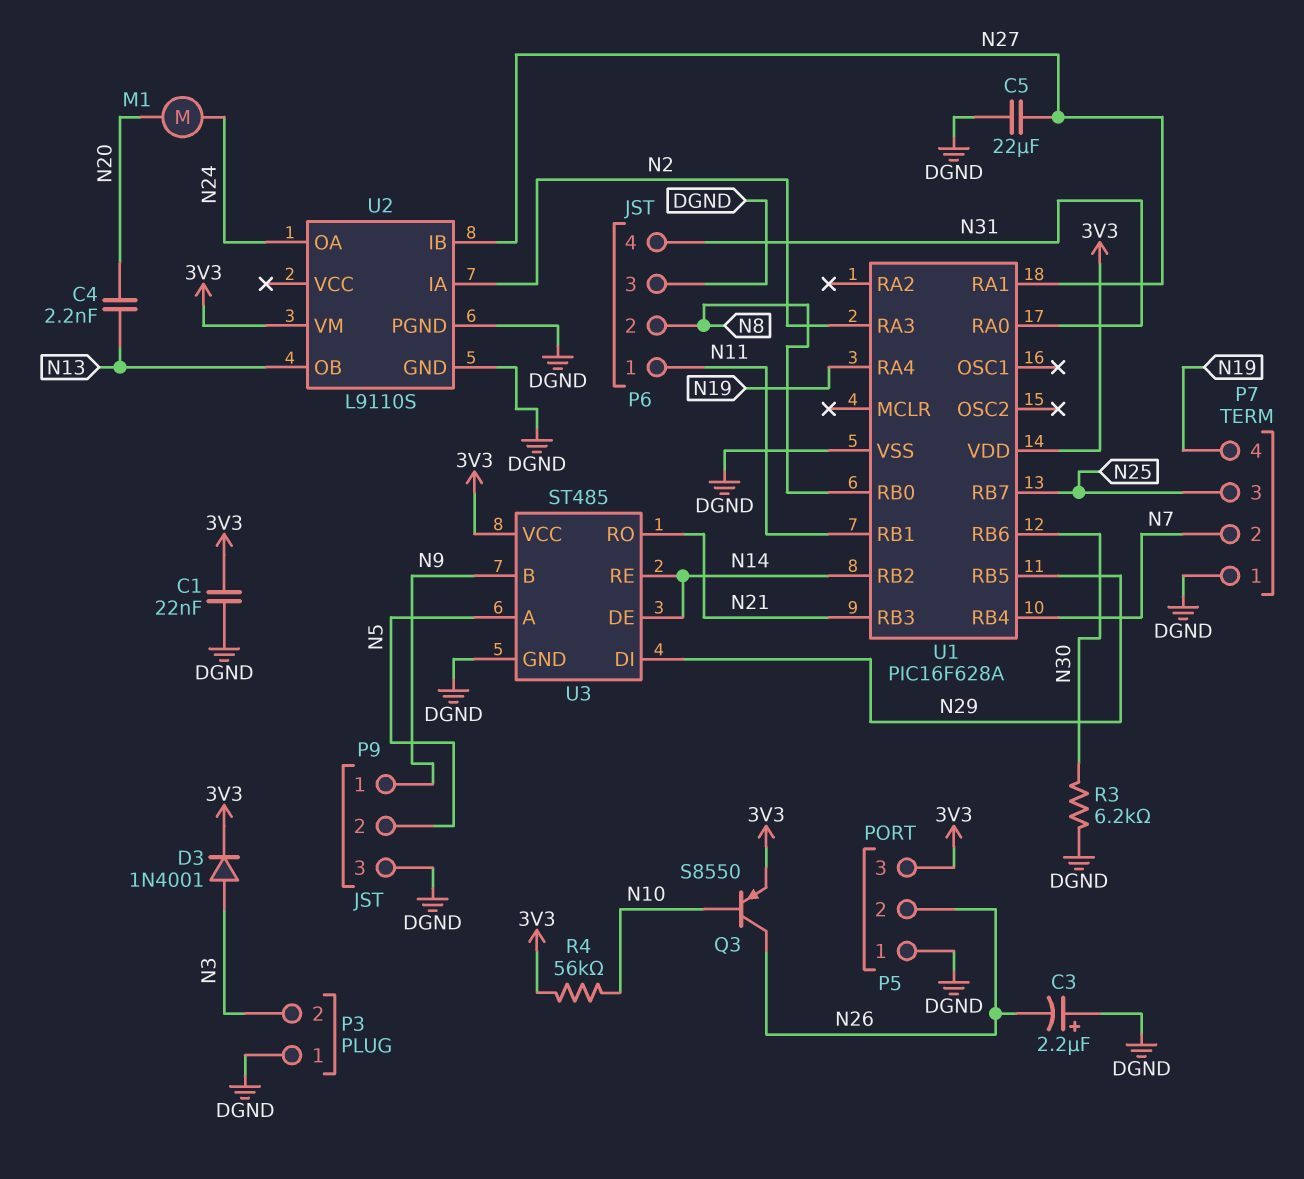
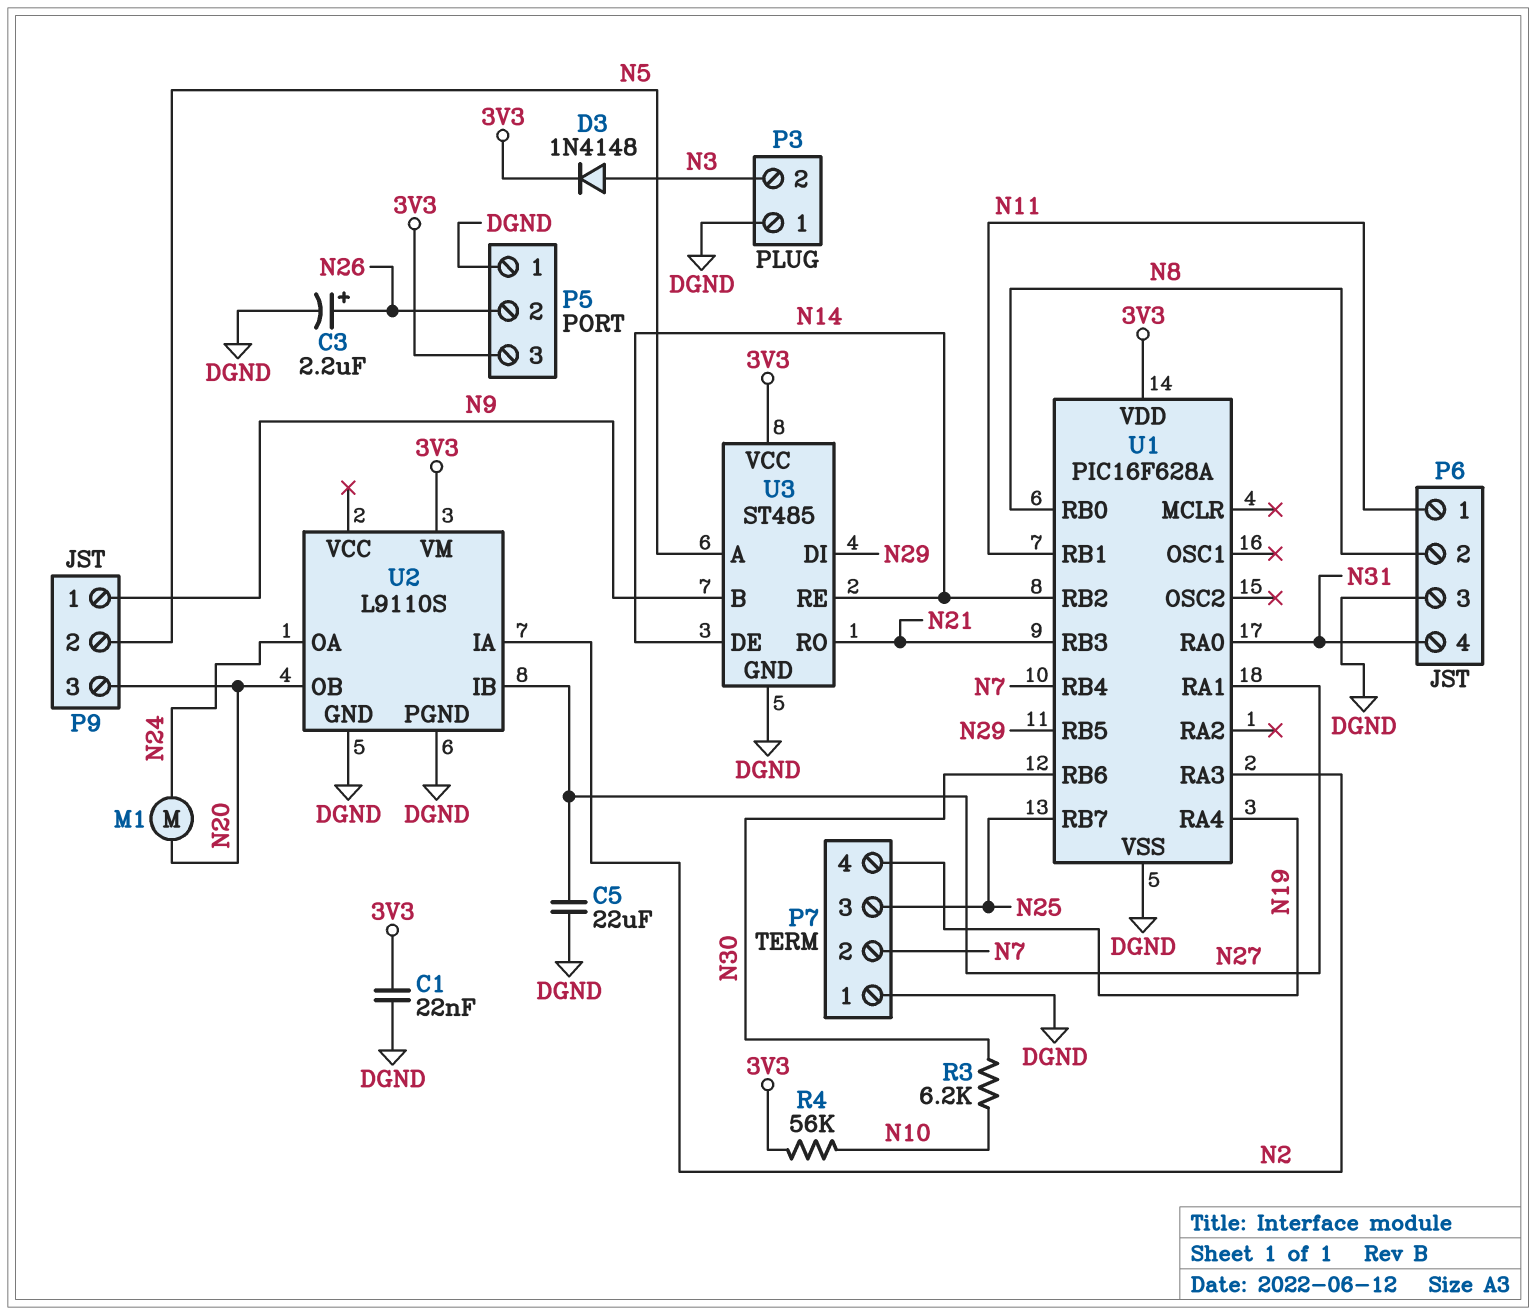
C3: 2.2uF (plus DGND, minus N26) -> 2.2uF (plus N26, minus DGND)
C4: 2.2nF (N13, N20) -> none
D3: diode 1N4001 (A N3, K 3V3) -> diode 1N4148 (A N3, K 3V3)
P9 pin 3: DGND -> N20
Q3: PNP S8550 (B N10, C N26, E 3V3) -> none
R3: 6.2k (DGND, N30) -> 6.2k (N10, N30)
U2 pin OB: N13 -> N20

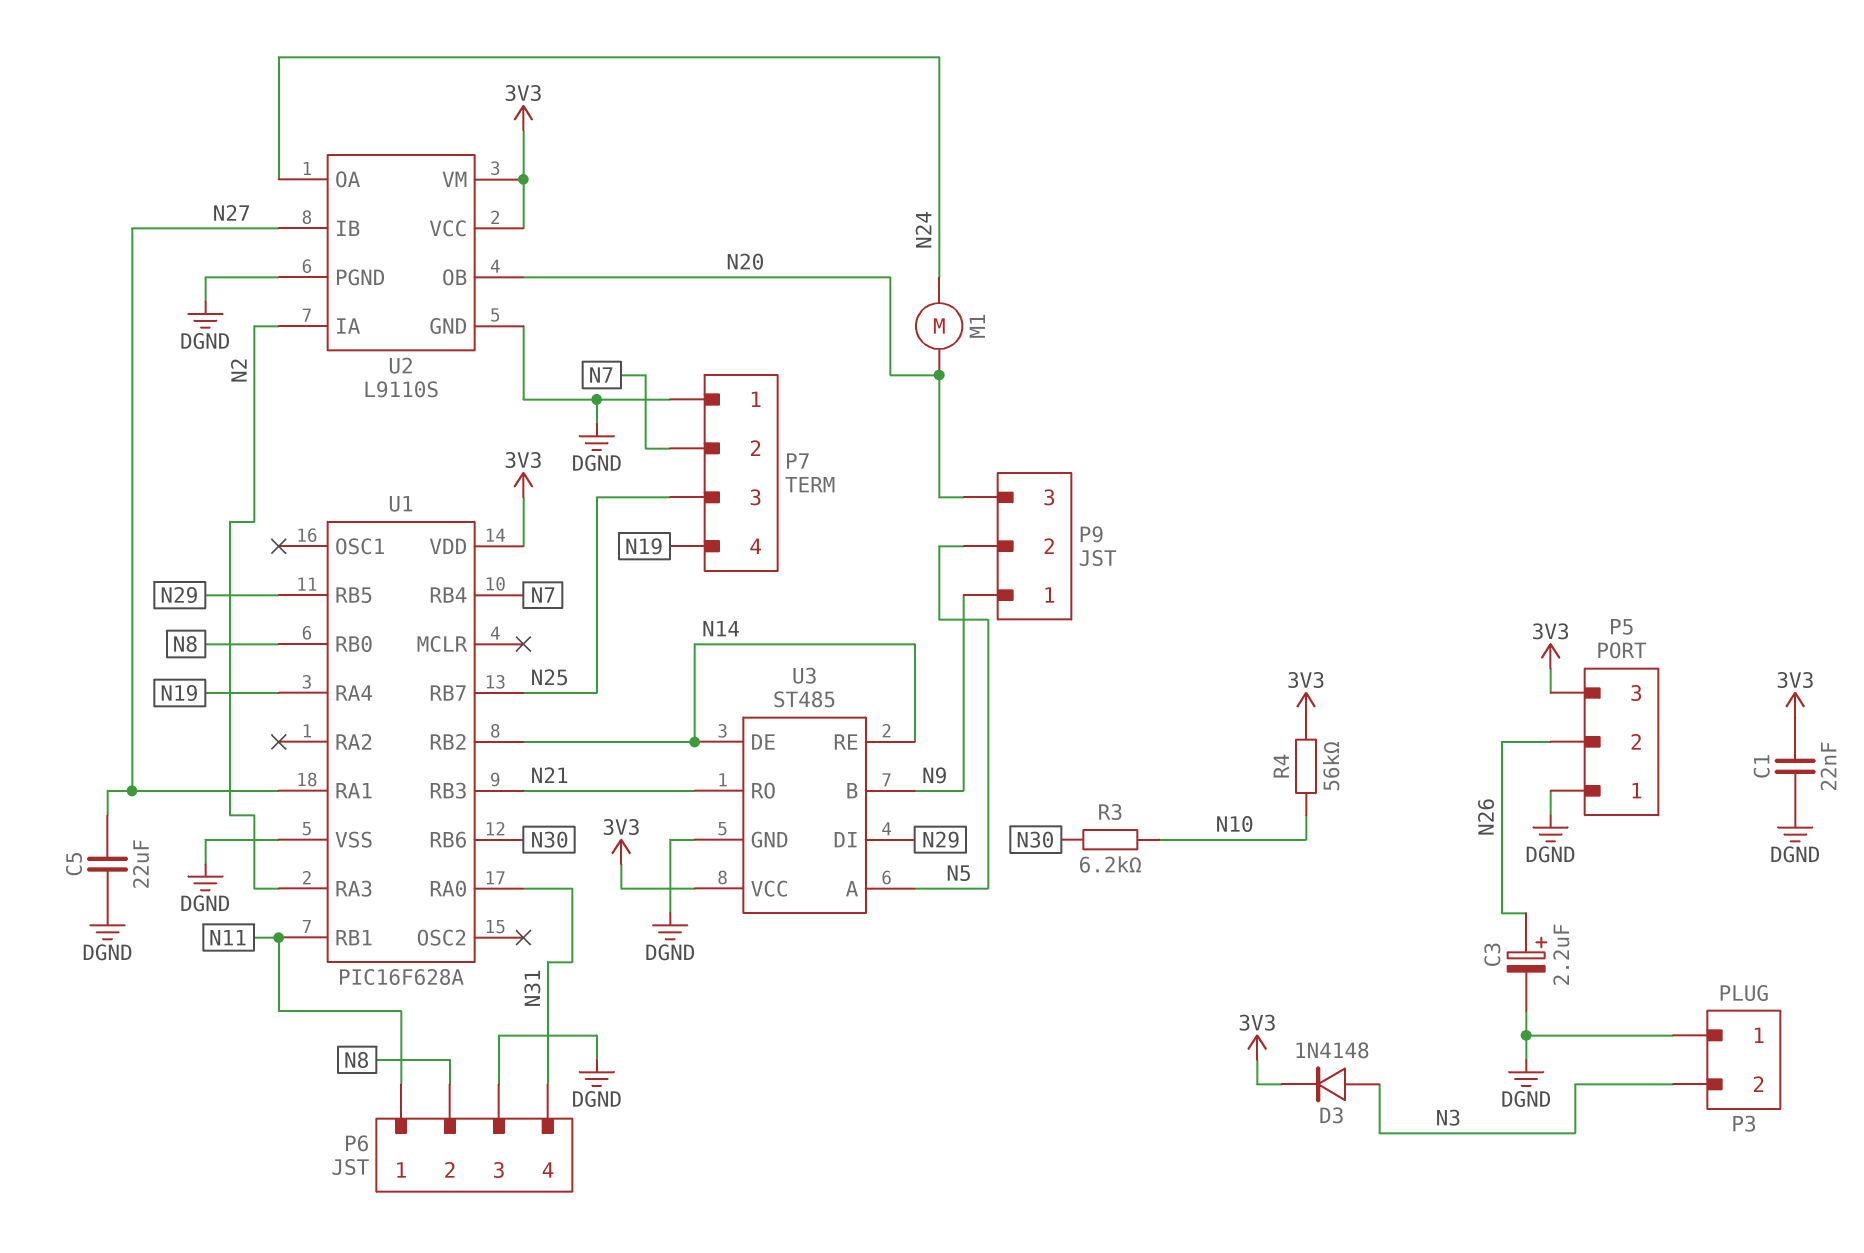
U2 pin VCC: none -> 3V3

